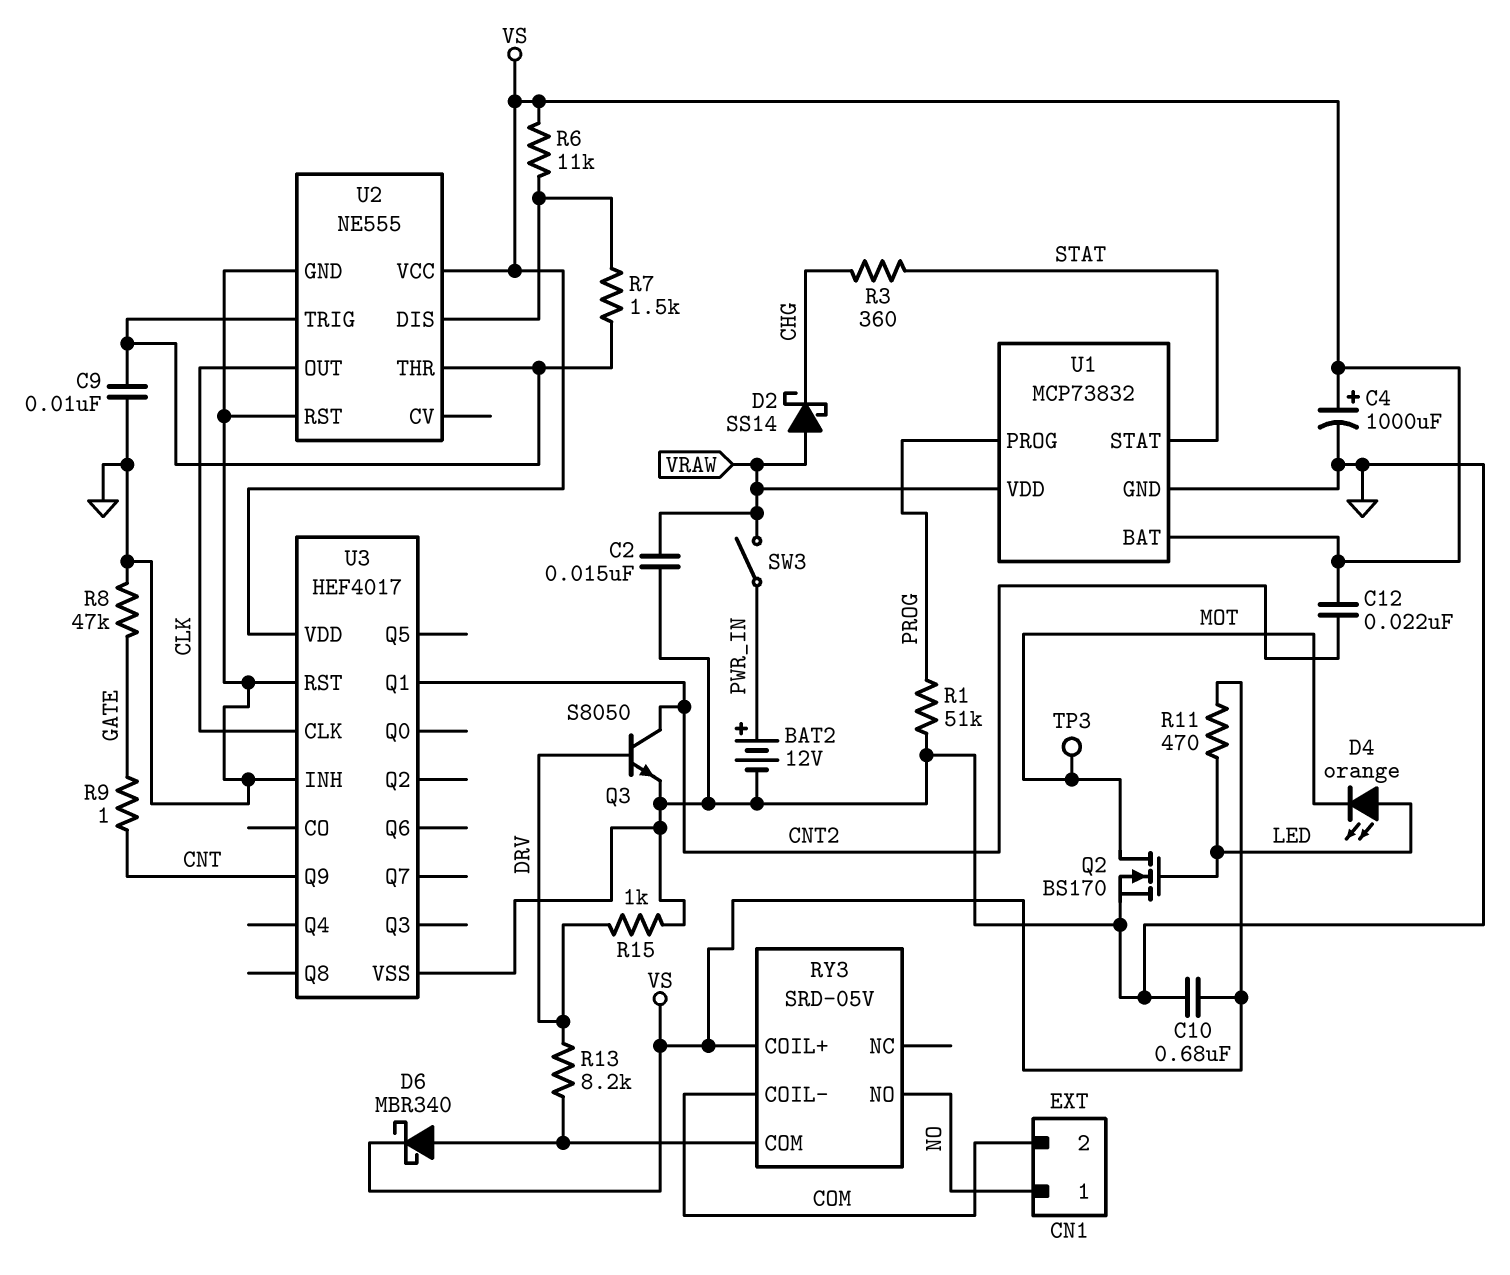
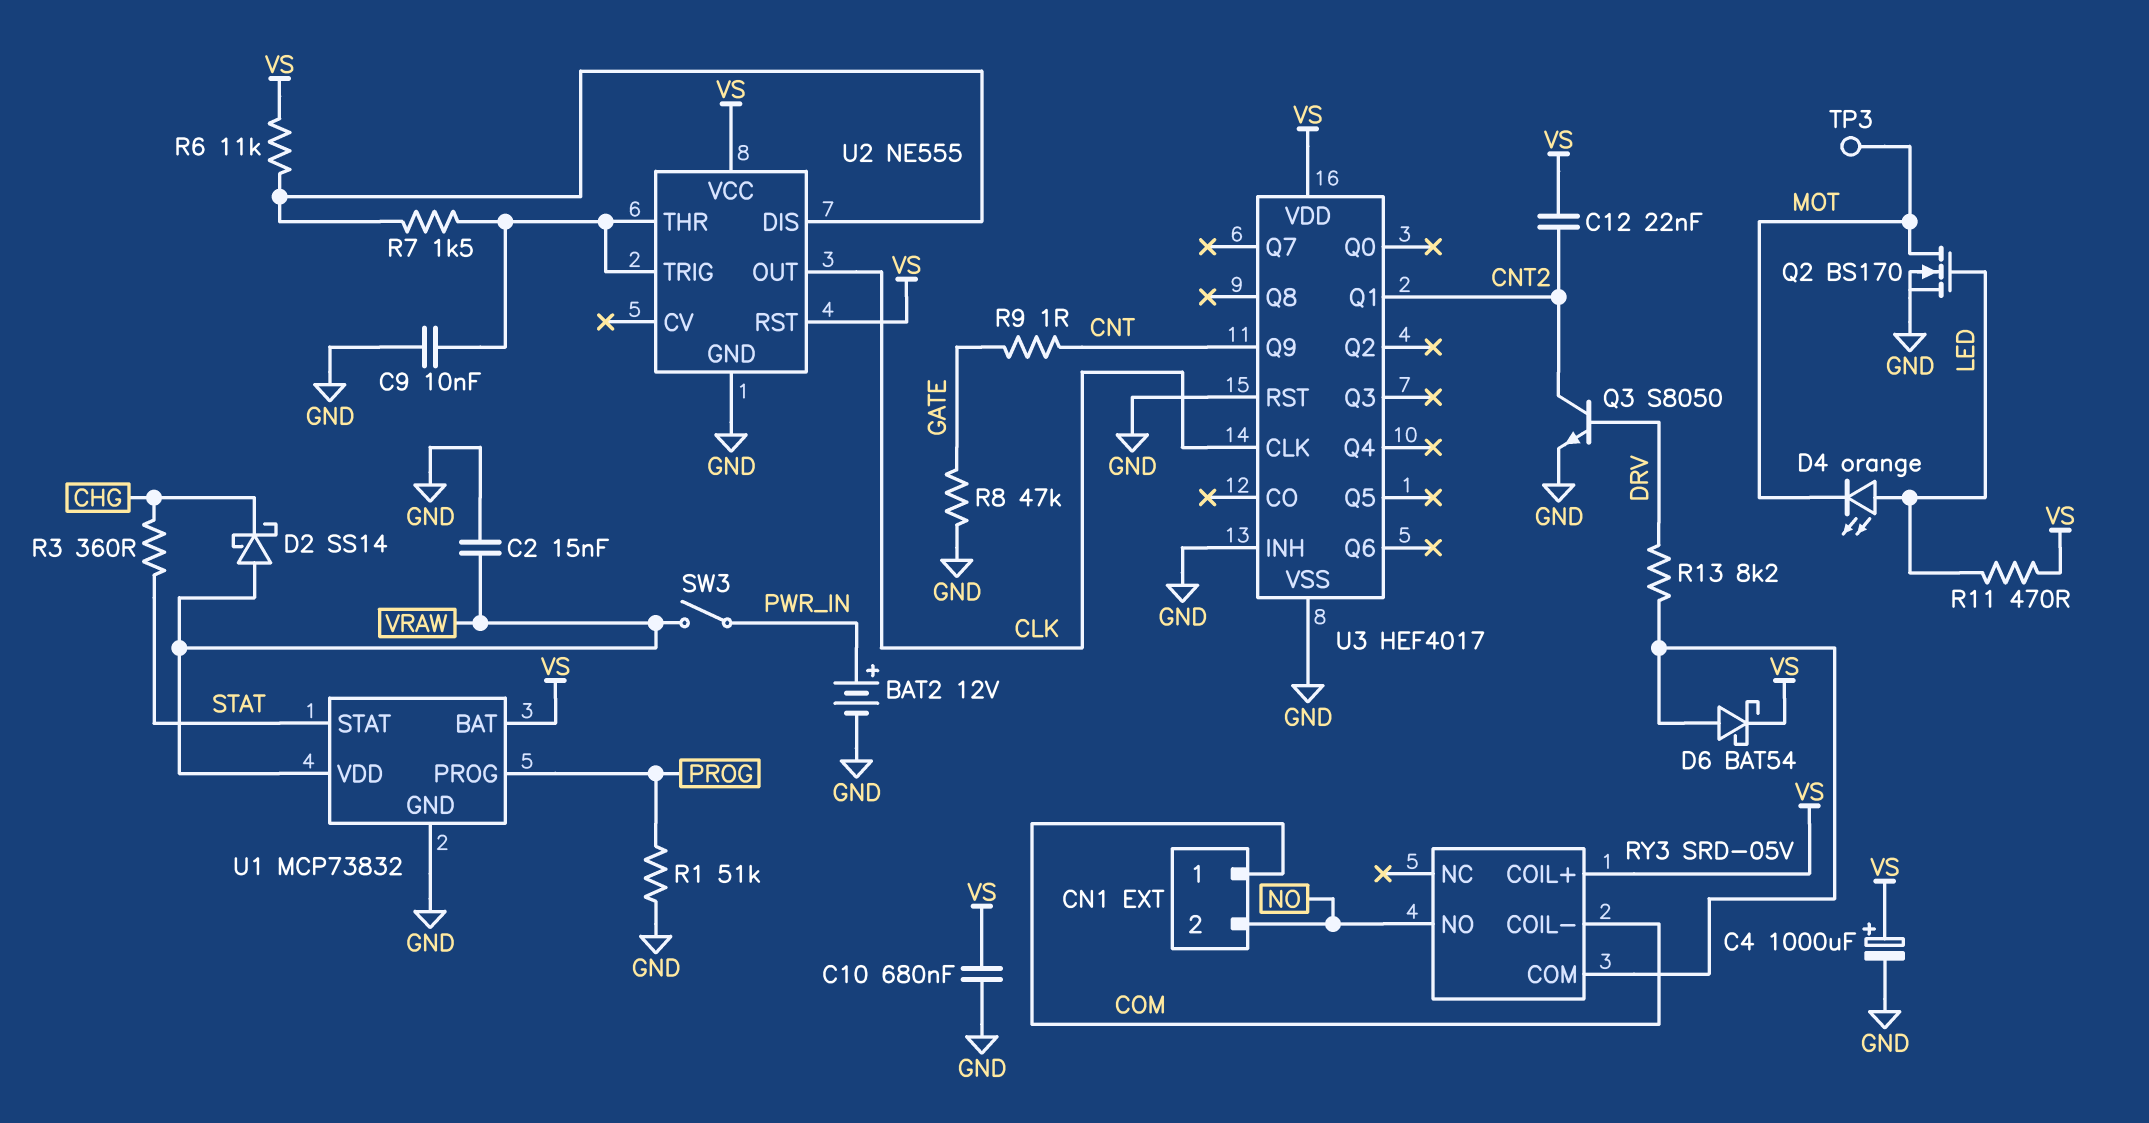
CN1 pin 1: NO -> COM
CN1 pin 2: COM -> NO
D6: schottky MBR340 (A RY3/COM, K VS) -> schottky BAT54 (A RY3/COM, K VS)
R15: 1k (DRV, GND) -> none
U2 pin RST: GND -> VS

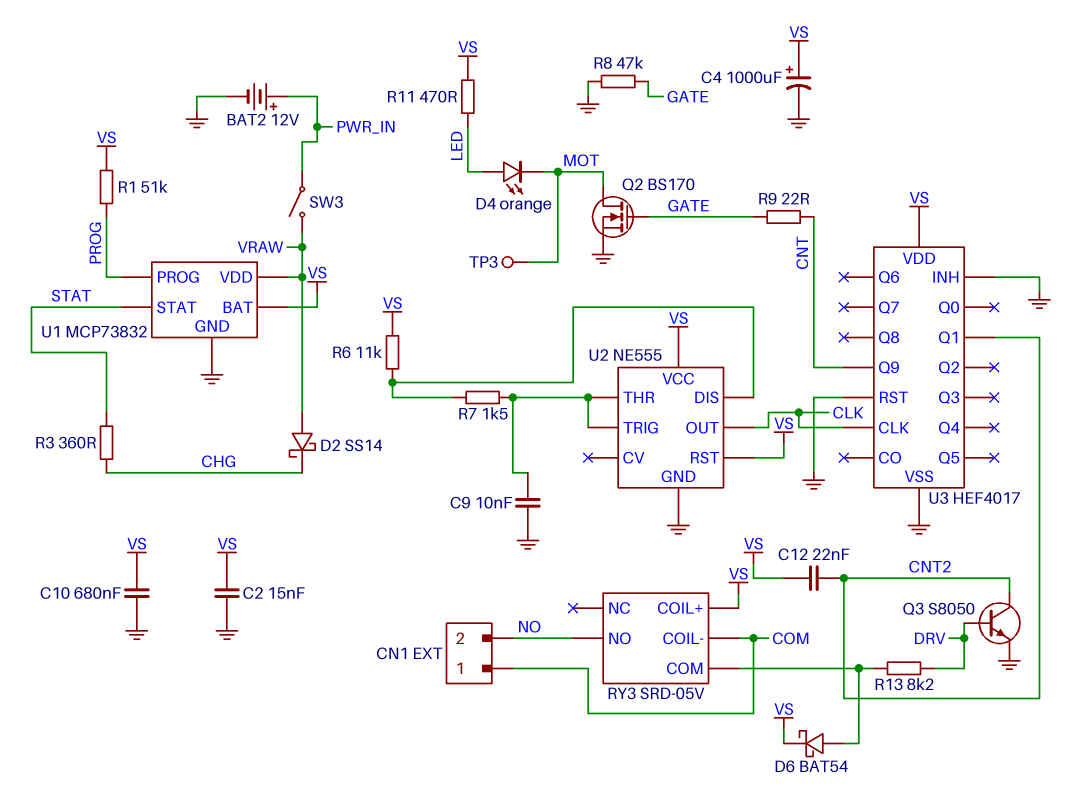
C2: 15nF (GND, VRAW) -> 15nF (GND, VS)
Q2: NMOS BS170 (G LED, D MOT, S GND) -> NMOS BS170 (G GATE, D MOT, S GND)
R1: 51k (GND, PROG) -> 51k (PROG, VS)
R9: 1 (CNT, GATE) -> 22 (CNT, GATE)

